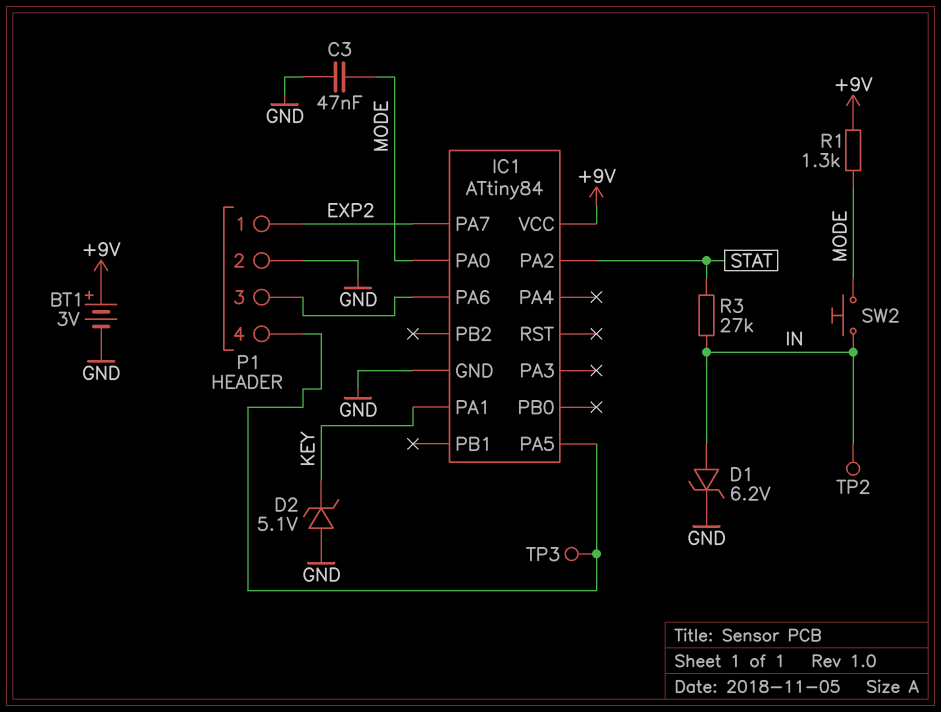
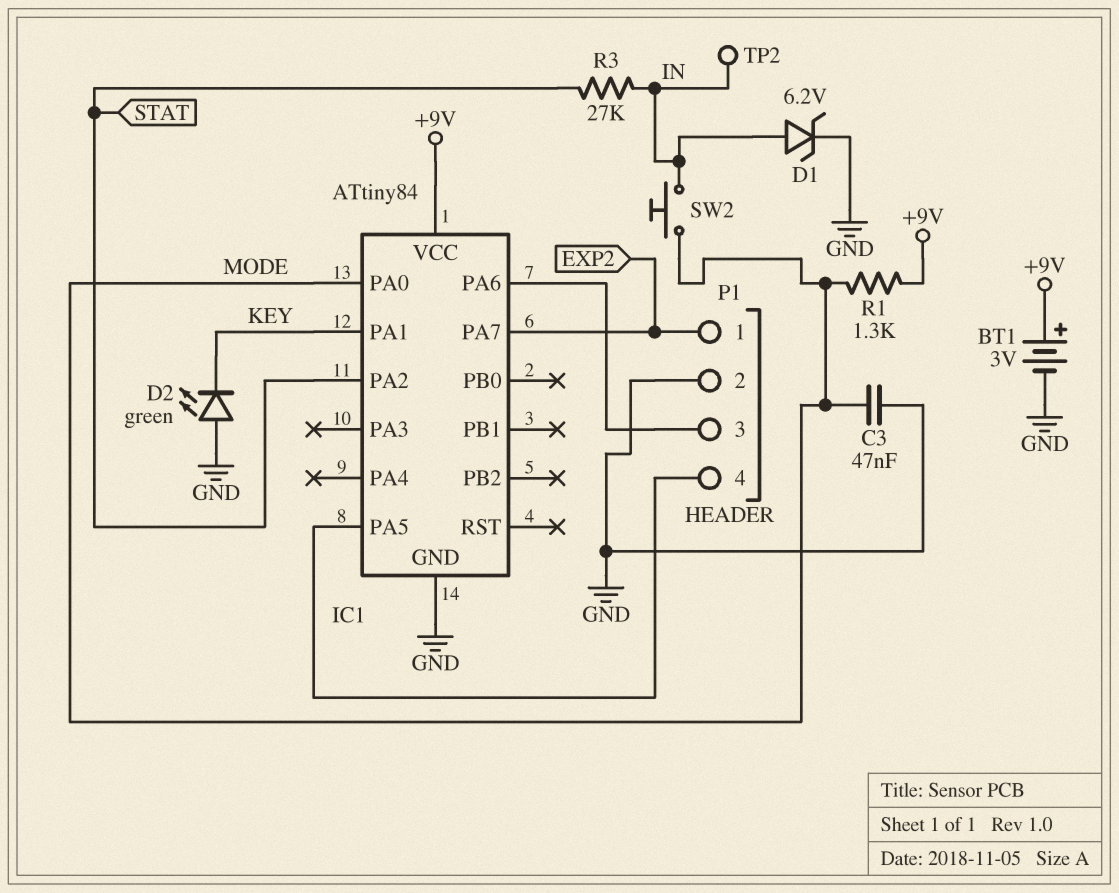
D2: zener 5.1V (A GND, K KEY) -> LED green (A GND, K KEY)
TP3: test point (IC1/PA5) -> none

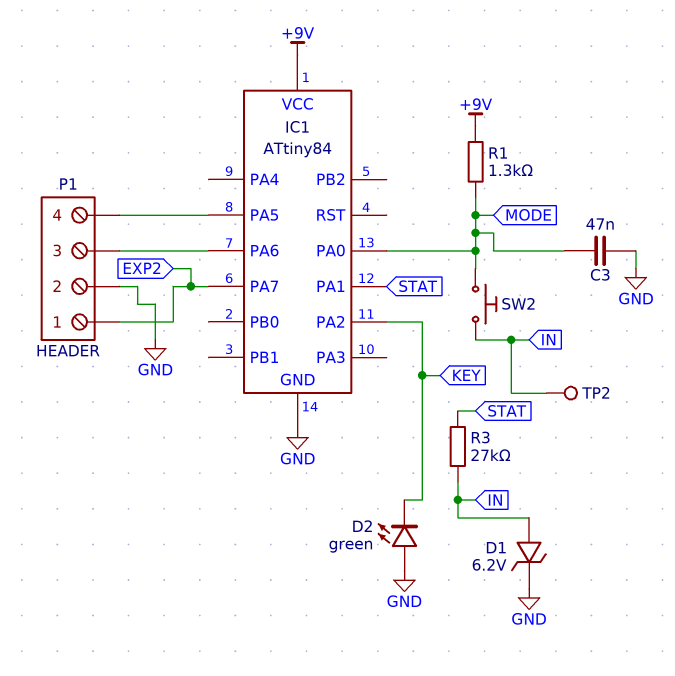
BT1: 3V (plus +9V, minus GND) -> none
IC1 pin PA1: KEY -> STAT
IC1 pin PA2: STAT -> KEY

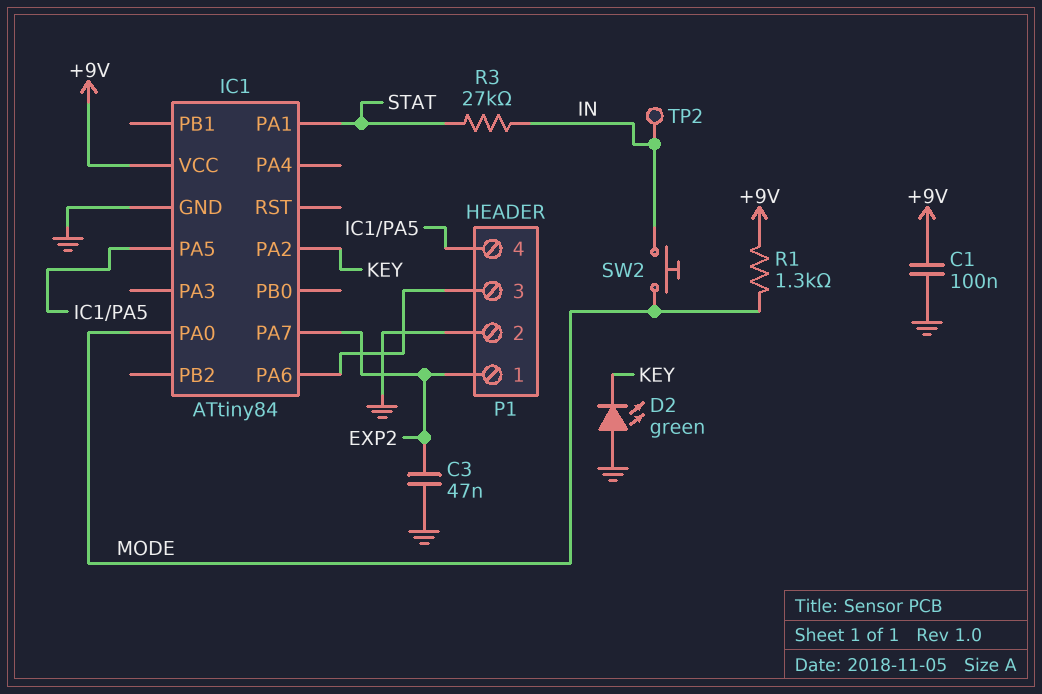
C1: none -> 100nF (+9V, GND)
C3: 47nF (GND, MODE) -> 47nF (EXP2, GND)
D1: zener 6.2V (A IN, K GND) -> none

